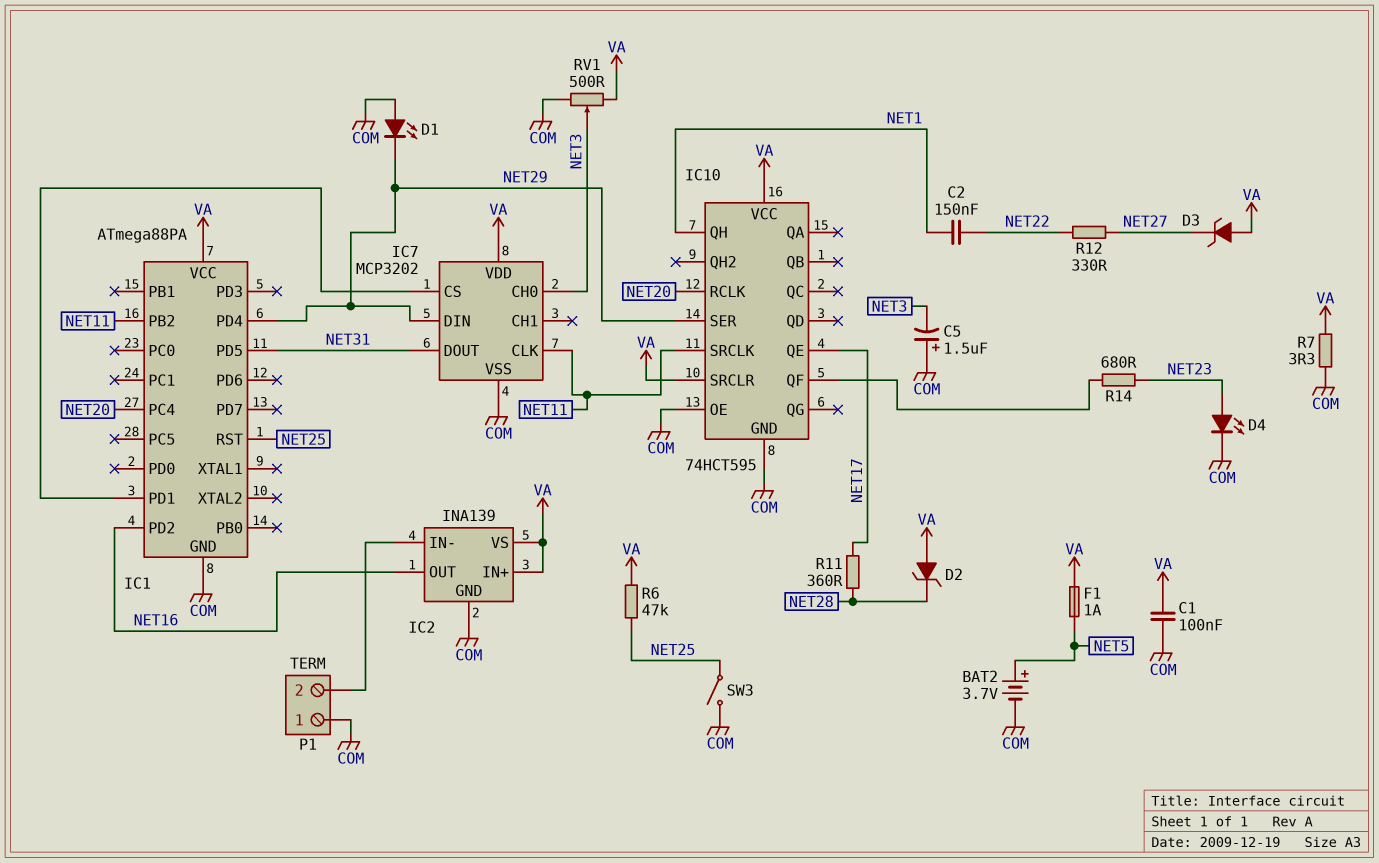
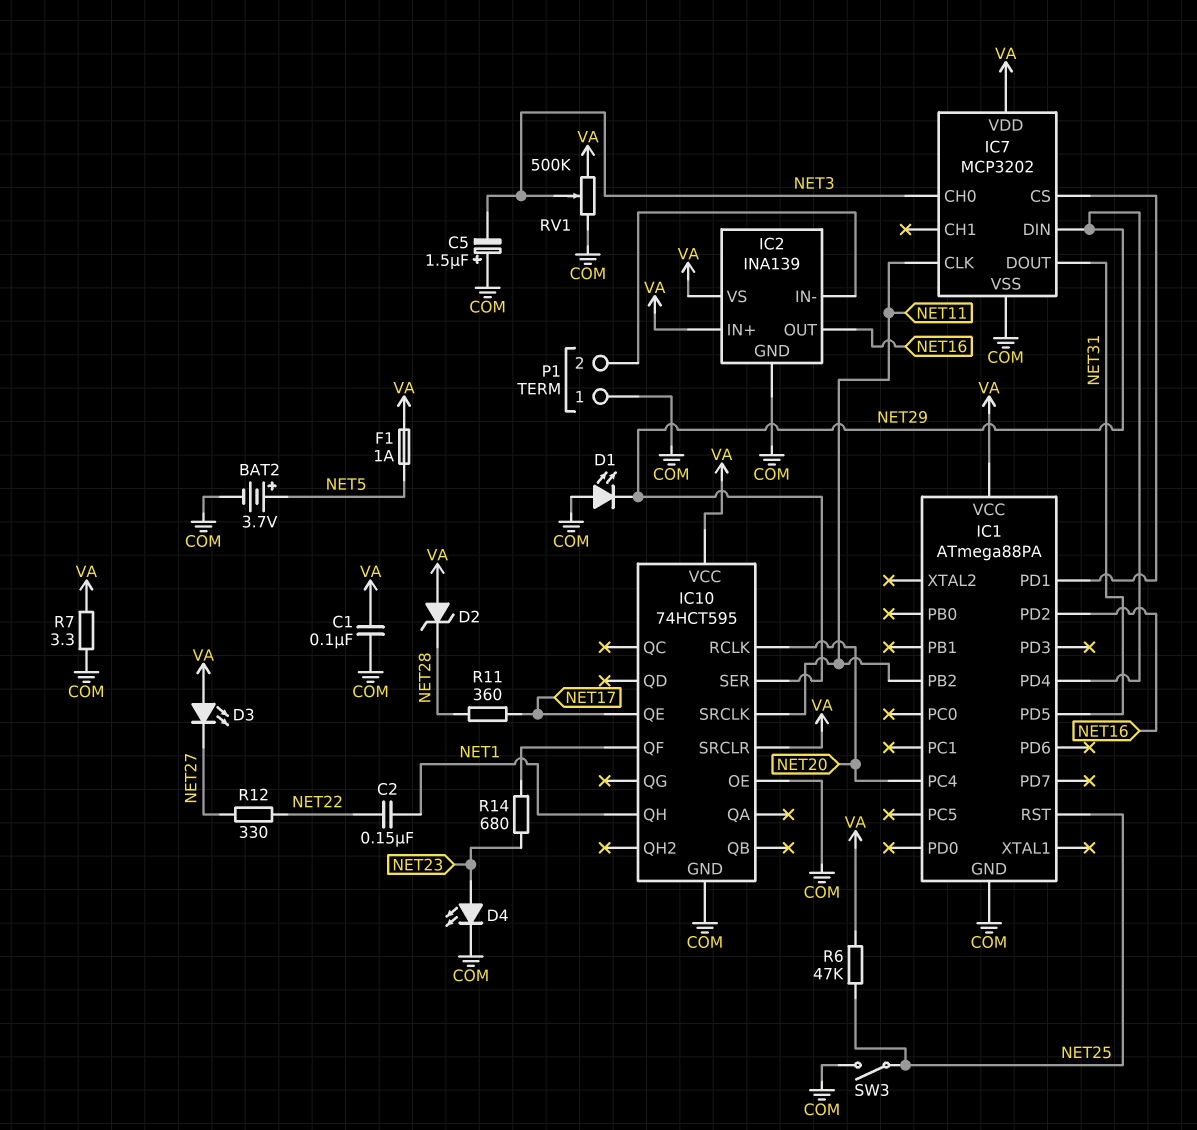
D3: zener (A VA, K NET27) -> LED (A VA, K NET27)
RV1: 500 (COM, VA, wiper NET3) -> 500k (COM, VA, wiper NET3)

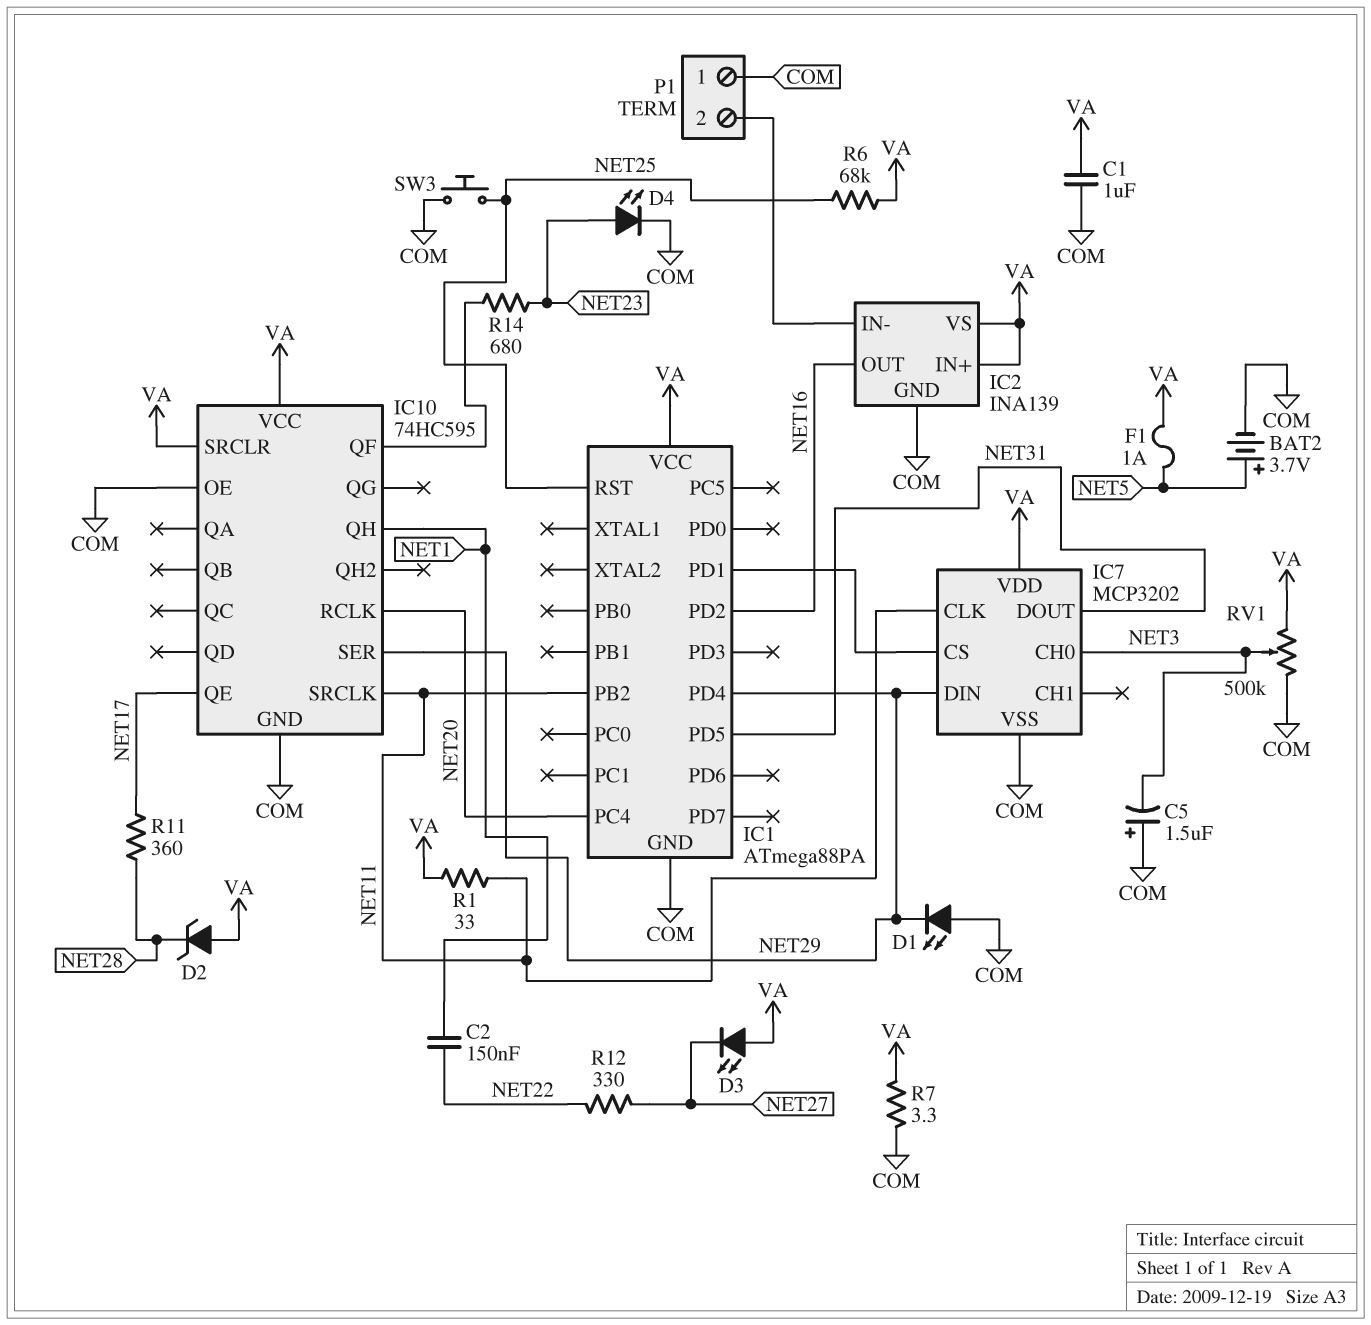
C1: 100nF (COM, VA) -> 1uF (COM, VA)
IC10: 74HCT595 -> 74HC595
R1: none -> 33 (NET11, VA)
R6: 47k (NET25, VA) -> 68k (NET25, VA)
SW3: switch (COM, NET25) -> button (COM, NET25)

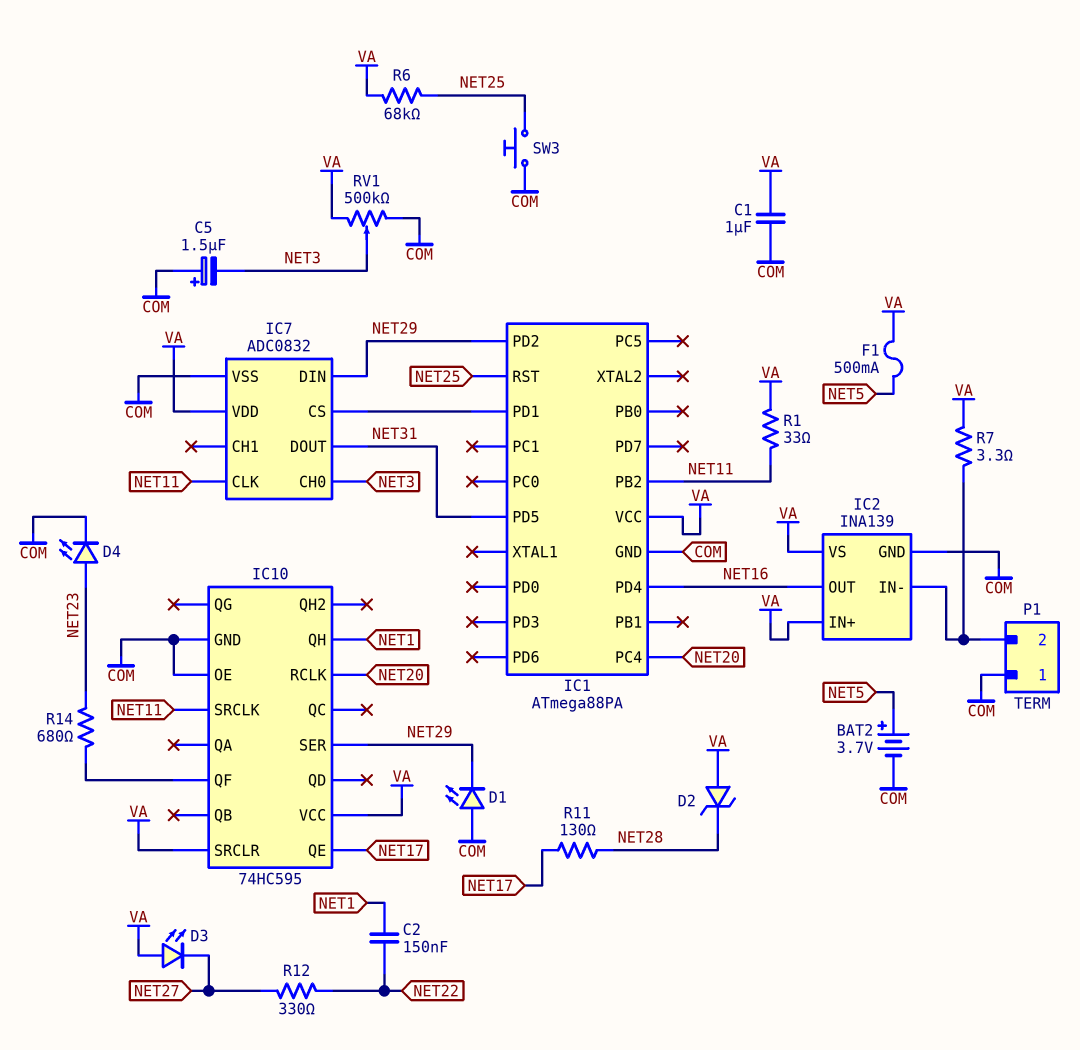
F1: 1A (NET5, VA) -> 500mA (NET5, VA)
IC1 pin PD2: NET16 -> NET29
IC1 pin PD4: NET29 -> NET16
IC7: MCP3202 -> ADC0832
R7: 3.3 (COM, VA) -> 3.3 (IC2/IN-, VA)
R11: 360 (NET17, NET28) -> 130 (NET17, NET28)

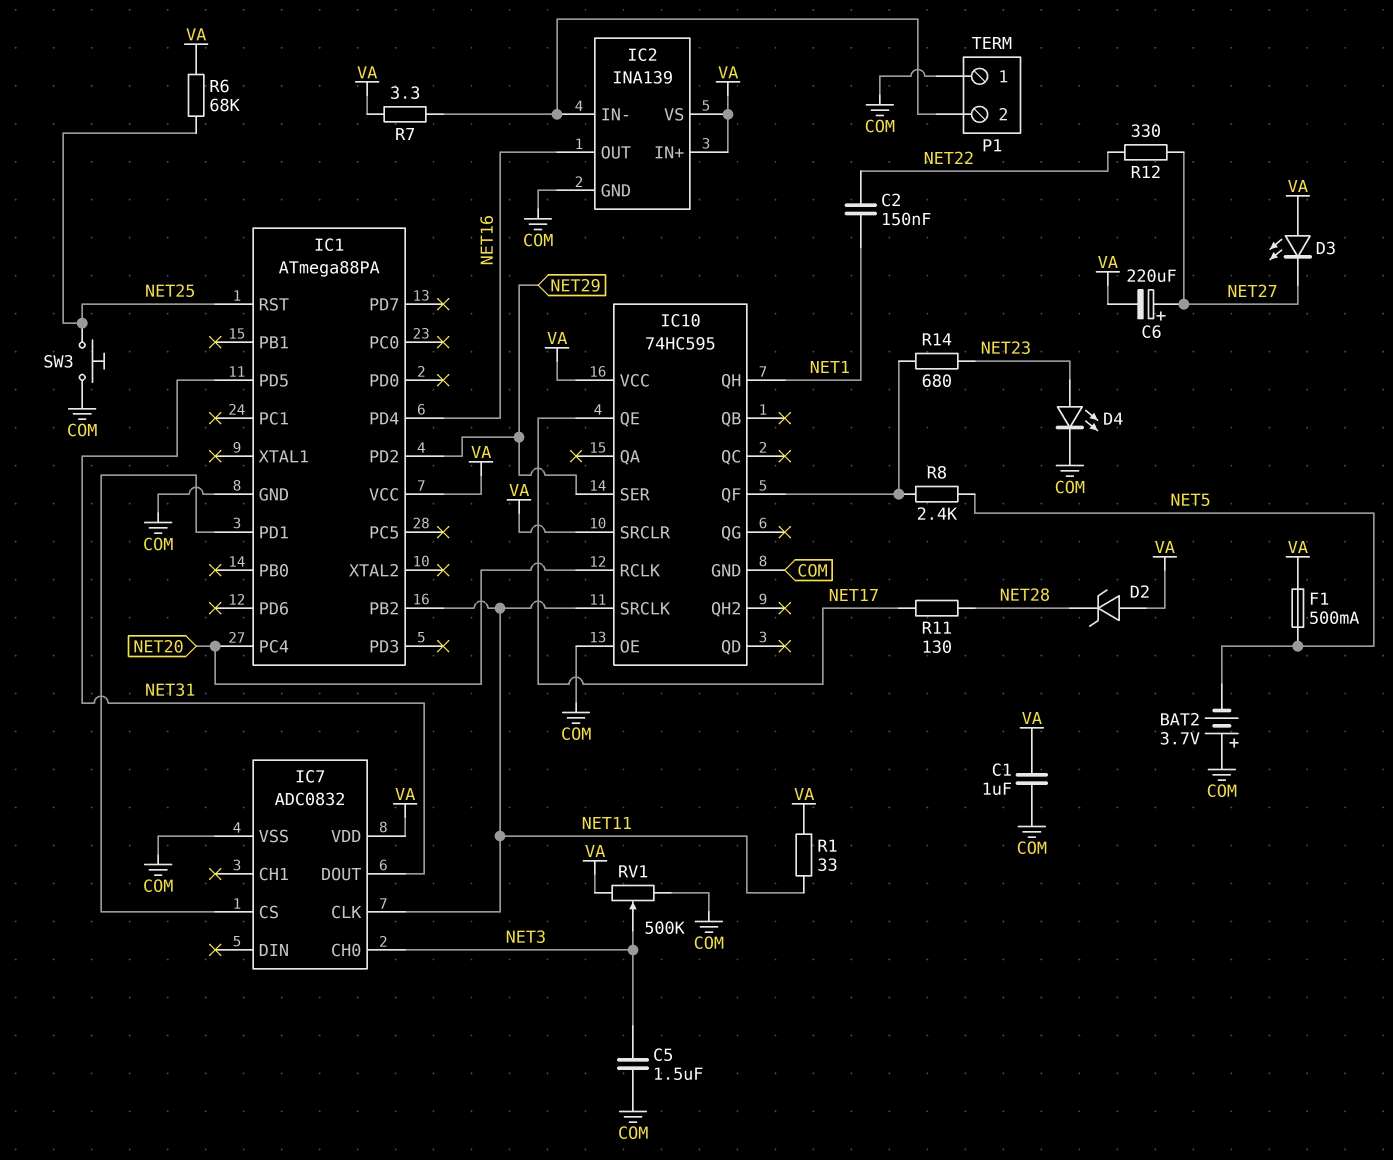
BAT2: 3.7V (plus NET5, minus COM) -> 3.7V (plus COM, minus NET5)
C5: 1.5uF (plus COM, minus NET3) -> 1.5uF (COM, NET3)
C6: none -> 220uF (plus NET27, minus VA)
D1: LED (A COM, K NET29) -> none
IC7 pin DIN: NET29 -> none
R8: none -> 2.4k (IC10/QF, NET5)

